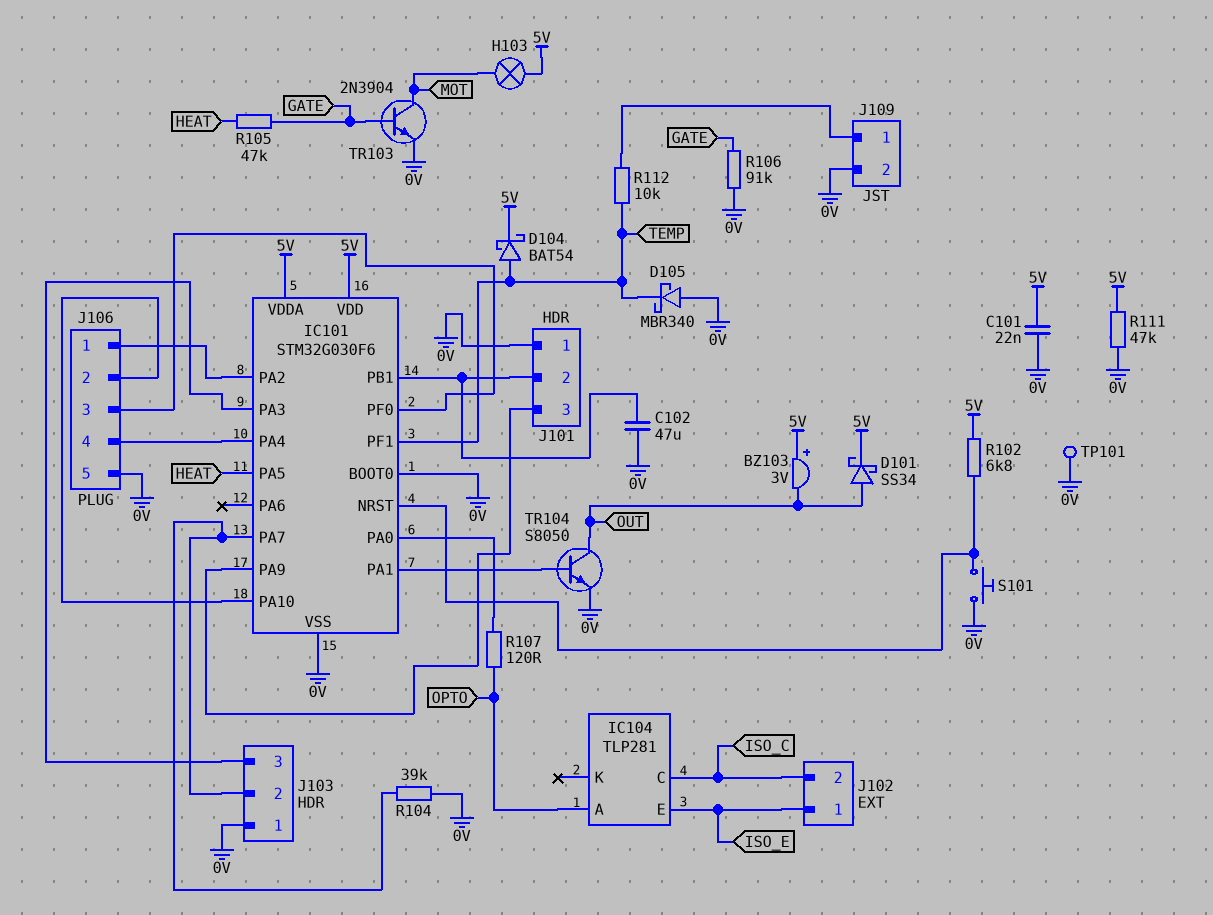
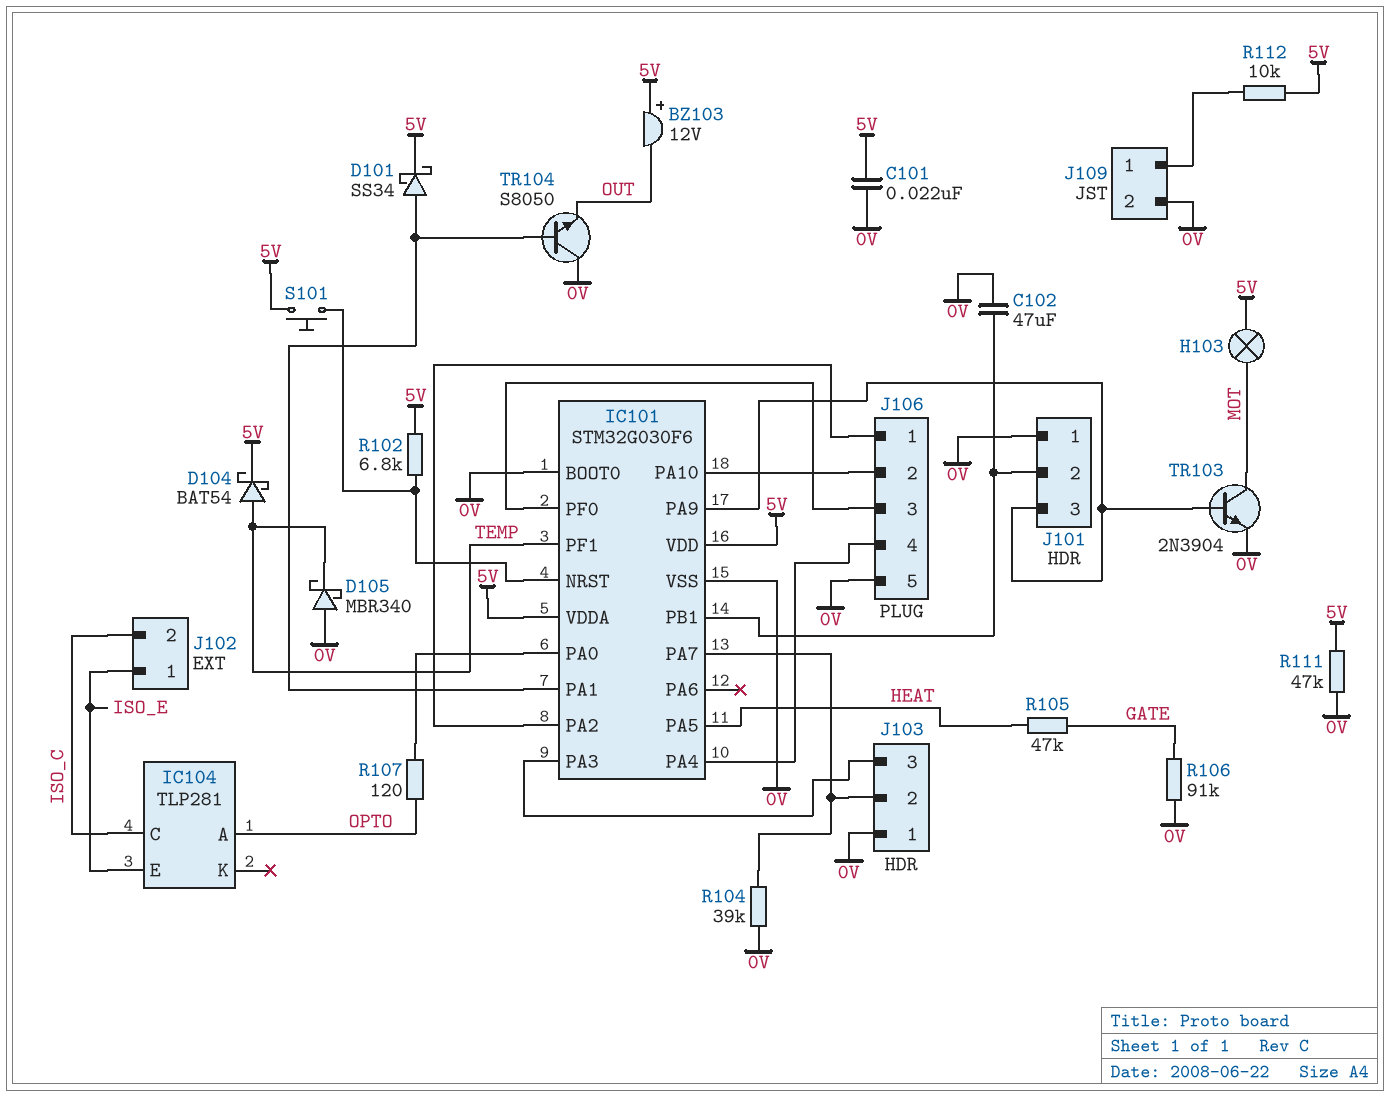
BZ103: buzzer 3V (plus 5V, minus OUT) -> buzzer 12V (plus 5V, minus OUT)
D101: schottky SS34 (A OUT, K 5V) -> schottky SS34 (A IC101/PA1, K 5V)
R112: 10k (J109/1, TEMP) -> 10k (5V, J109/1)
S101: button (0V, IC101/NRST) -> button (5V, IC101/NRST)
TP101: test point (0V) -> none
TR103: NPN 2N3904 (B GATE, C MOT, E 0V) -> NPN 2N3904 (B IC101/PA9, C MOT, E 0V)
TR104: NPN S8050 (B IC101/PA1, C OUT, E 0V) -> NPN S8050 (B IC101/PA1, C 0V, E OUT)

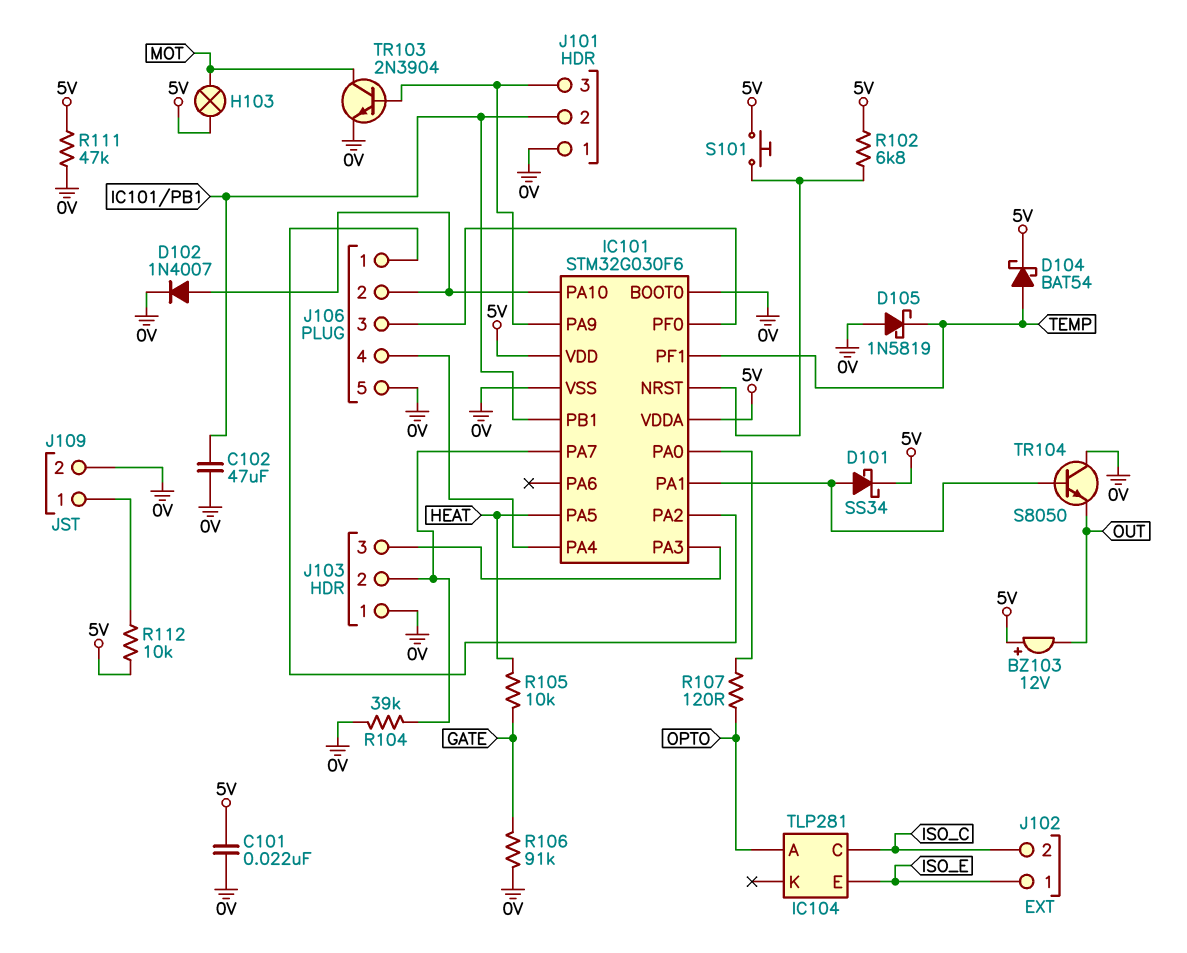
D102: none -> diode 1N4007 (A IC101/PA10, K 0V)
D105: schottky MBR340 (A 0V, K TEMP) -> schottky 1N5819 (A 0V, K TEMP)
R105: 47k (GATE, HEAT) -> 10k (GATE, HEAT)

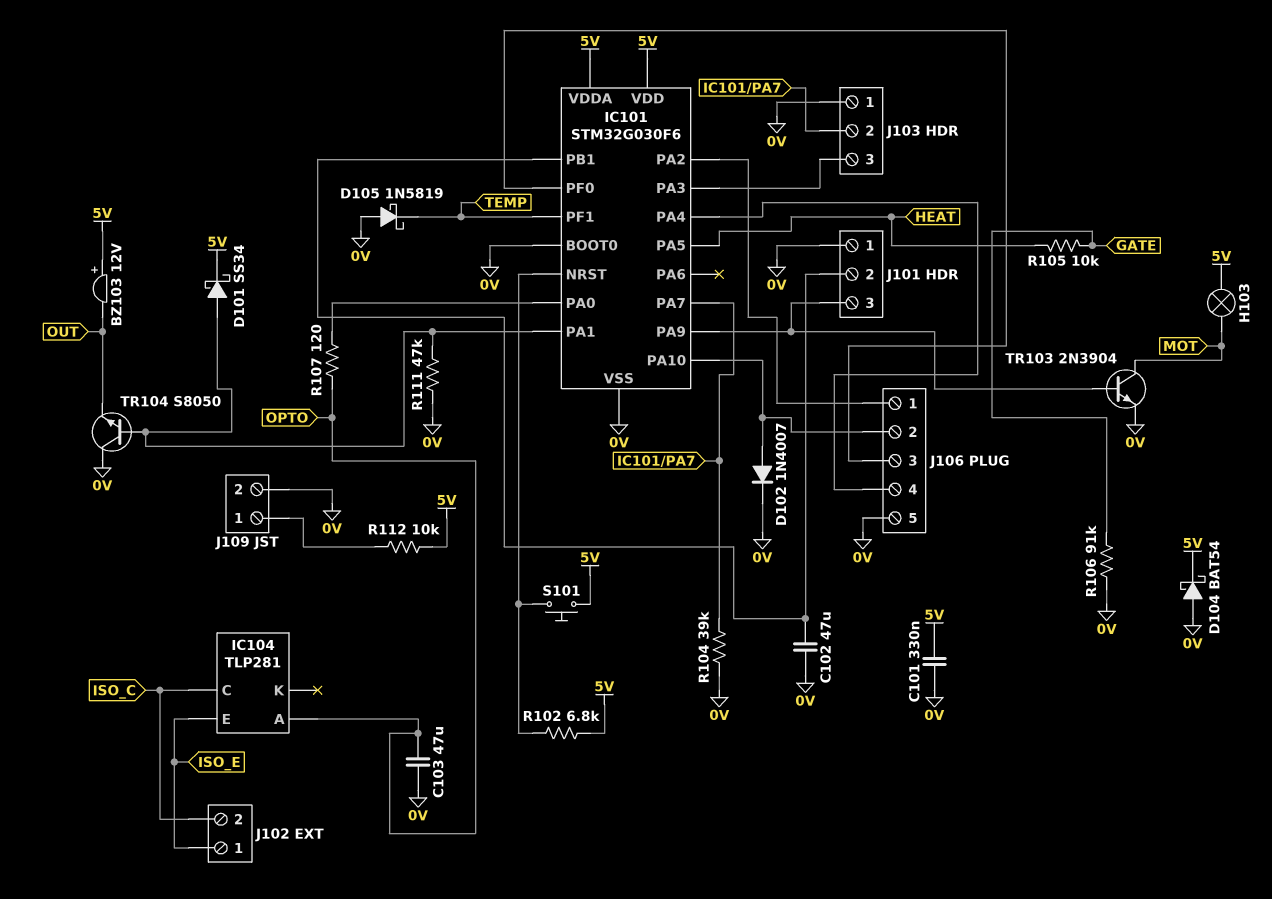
C101: 22nF (0V, 5V) -> 330nF (0V, 5V)
C103: none -> 47uF (0V, OPTO)
D104: schottky BAT54 (A TEMP, K 5V) -> schottky BAT54 (A 0V, K 5V)
R111: 47k (0V, 5V) -> 47k (0V, IC101/PA1)

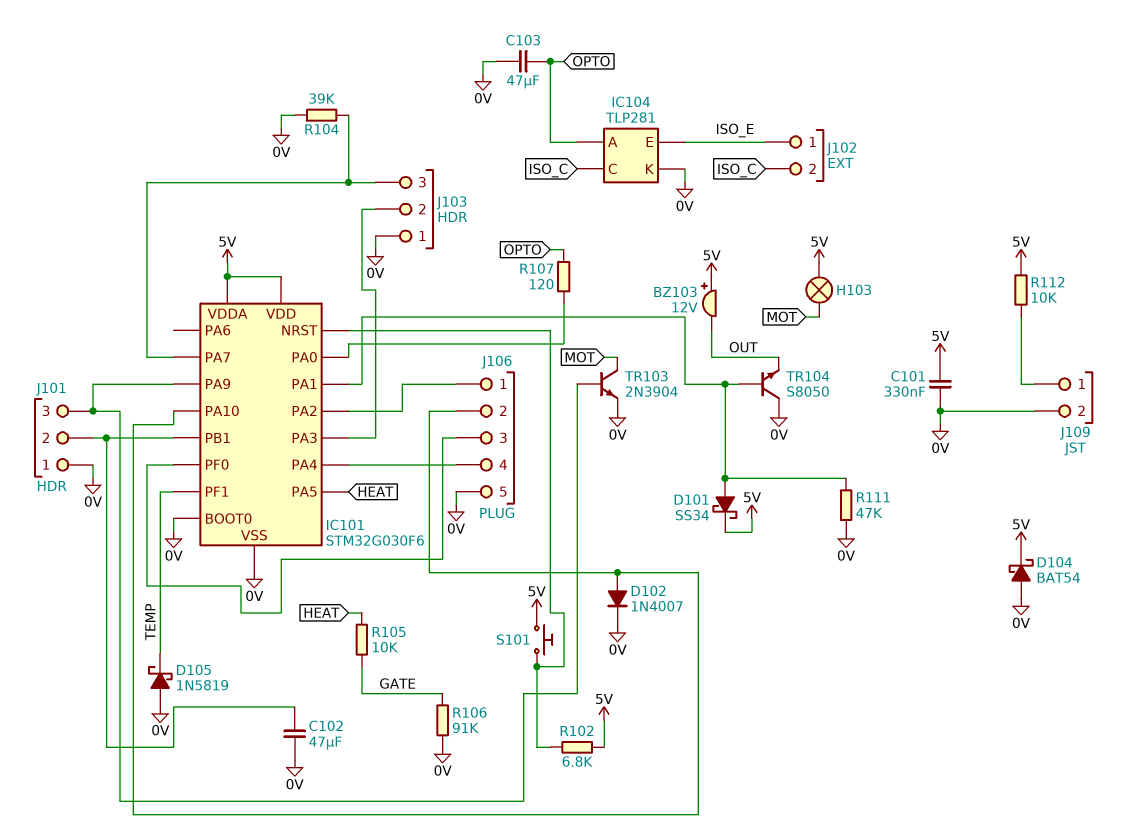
IC104 pin K: none -> 0V
J103 pin 2: IC101/PA7 -> IC101/PA3
J103 pin 3: IC101/PA3 -> IC101/PA7

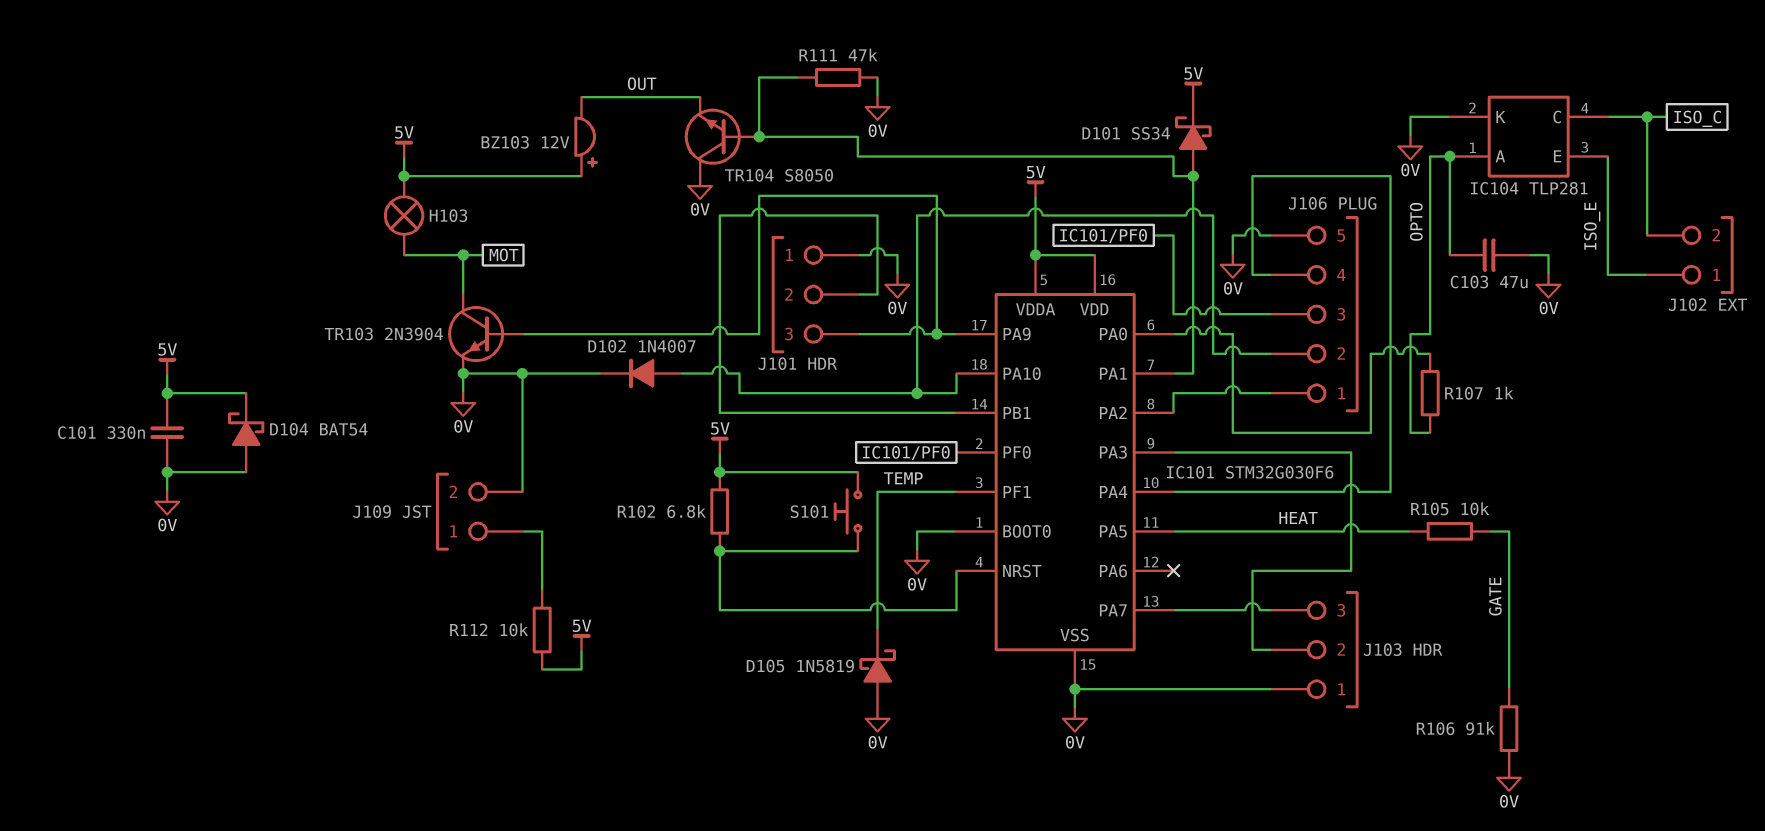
C102: 47uF (0V, IC101/PB1) -> none
R104: 39k (0V, IC101/PA7) -> none
R107: 120 (IC101/PA0, OPTO) -> 1k (IC101/PA0, OPTO)

